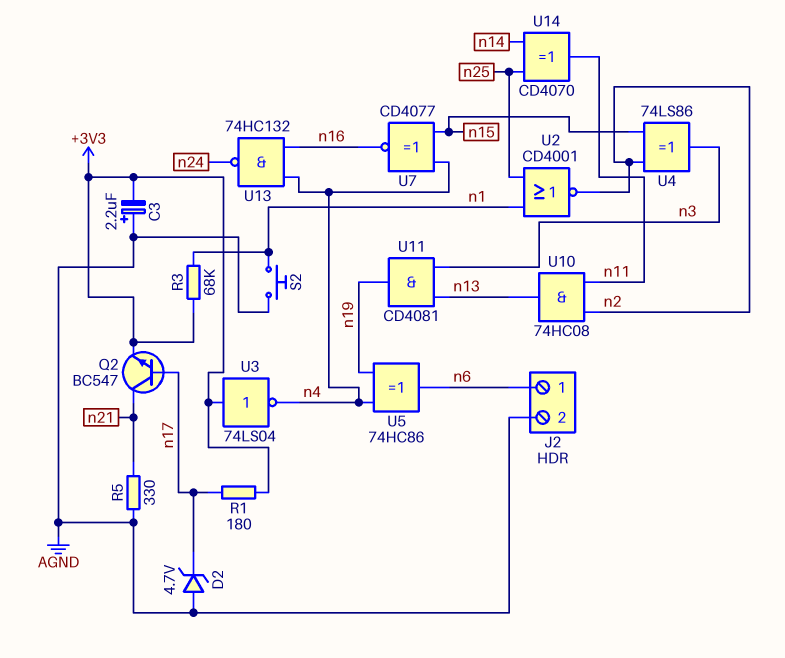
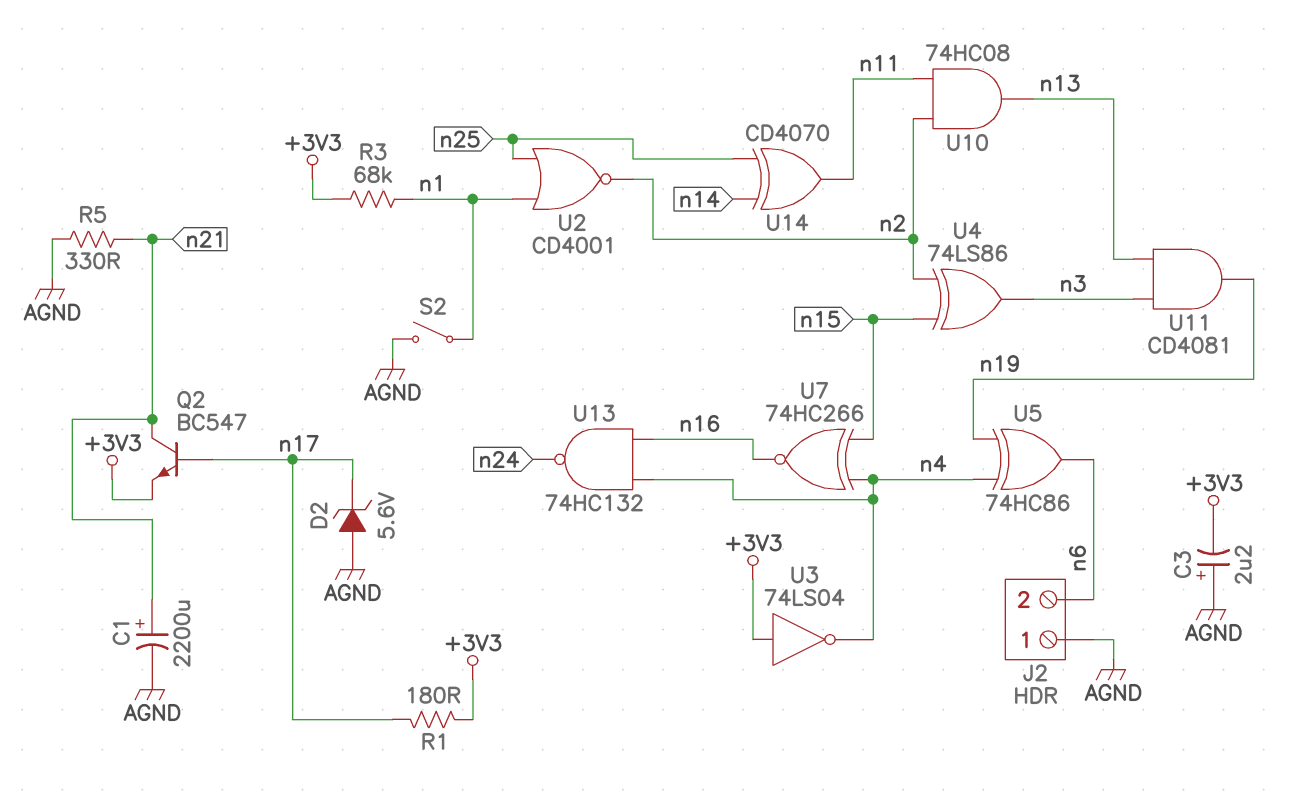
C1: none -> 2200uF (plus n21, minus AGND)
D2: zener 4.7V (A AGND, K n17) -> zener 5.6V (A AGND, K n17)
J2 pin 1: n6 -> AGND
J2 pin 2: AGND -> n6
S2: button (AGND, n1) -> switch (AGND, n1)
U7: XNOR CD4077 (in n4, in n15, out n16) -> XNOR 74HC266 (in n4, in n15, out n16)

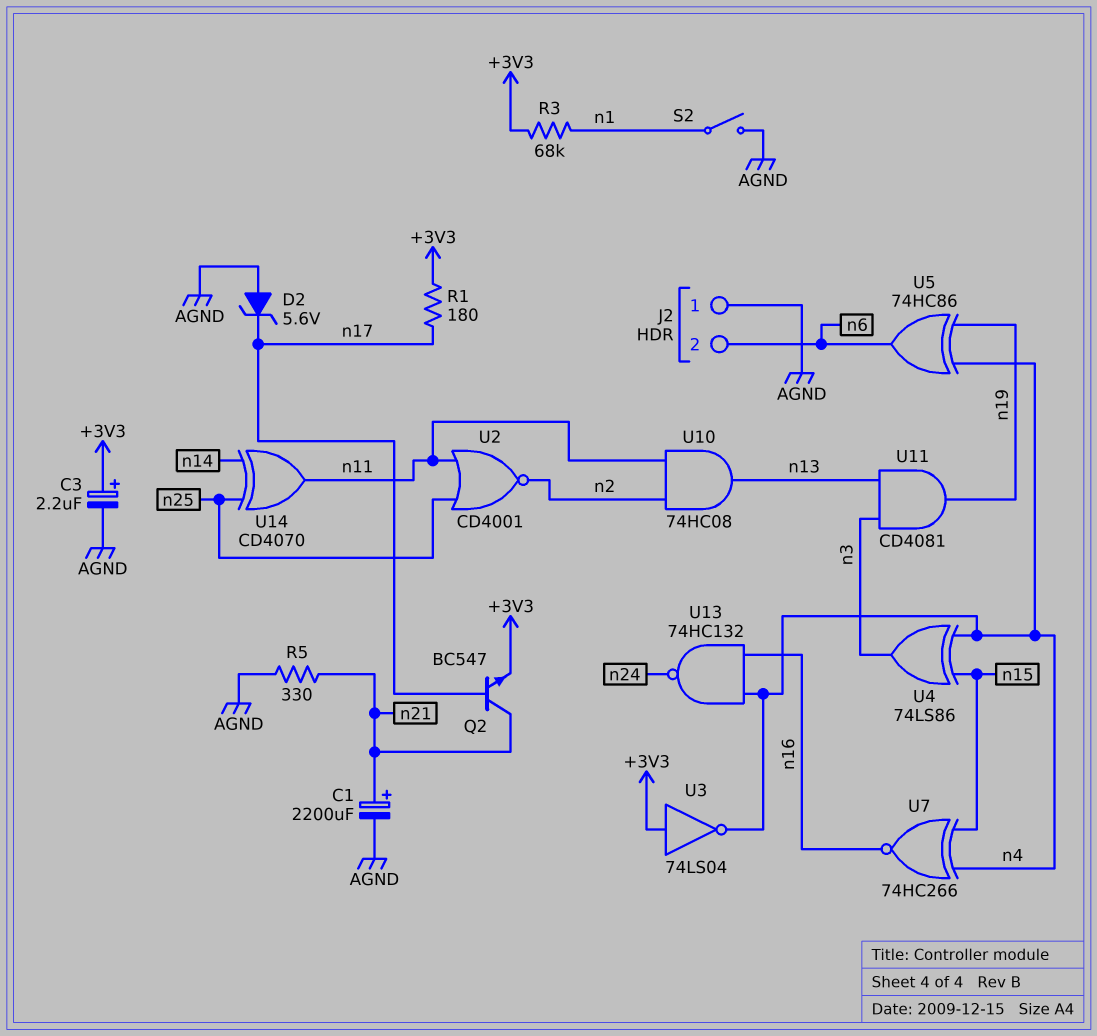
C3: 2.2uF (plus AGND, minus +3V3) -> 2.2uF (plus +3V3, minus AGND)
U2: NOR CD4001 (in n1, in n25, out n2) -> NOR CD4001 (in n11, in n25, out n2)
U4: XOR 74LS86 (in n2, in n15, out n3) -> XOR 74LS86 (in n4, in n15, out n3)

